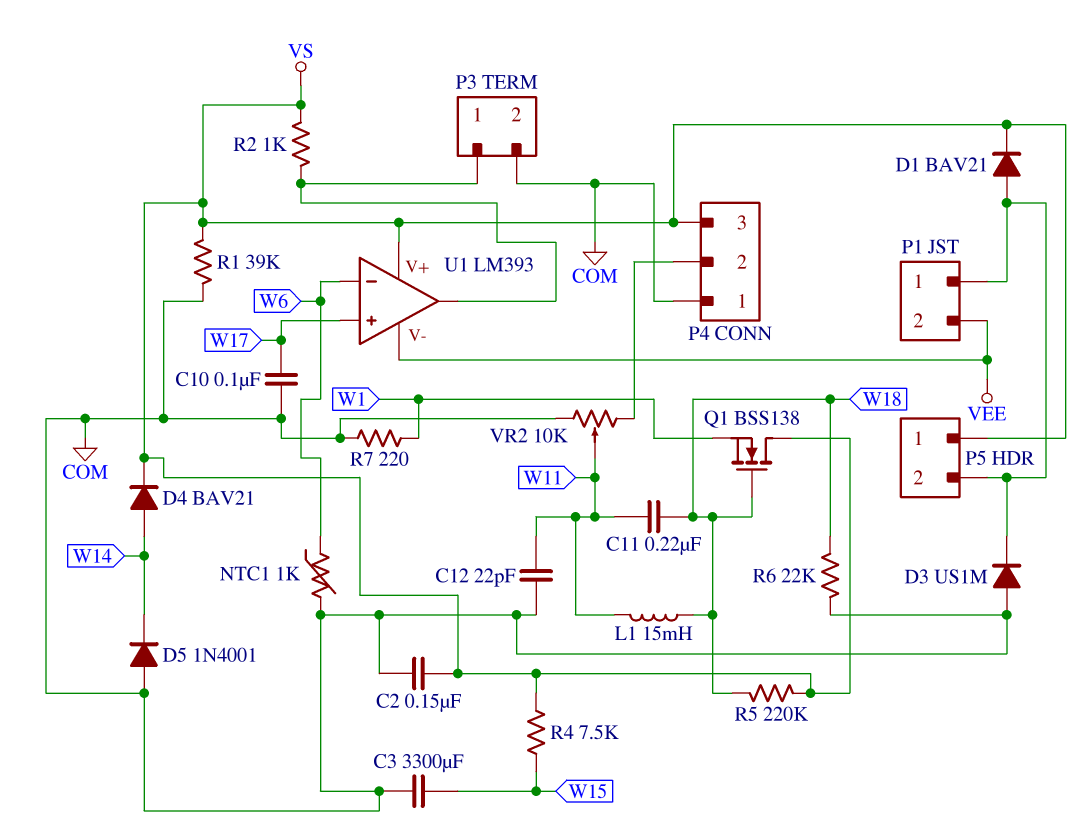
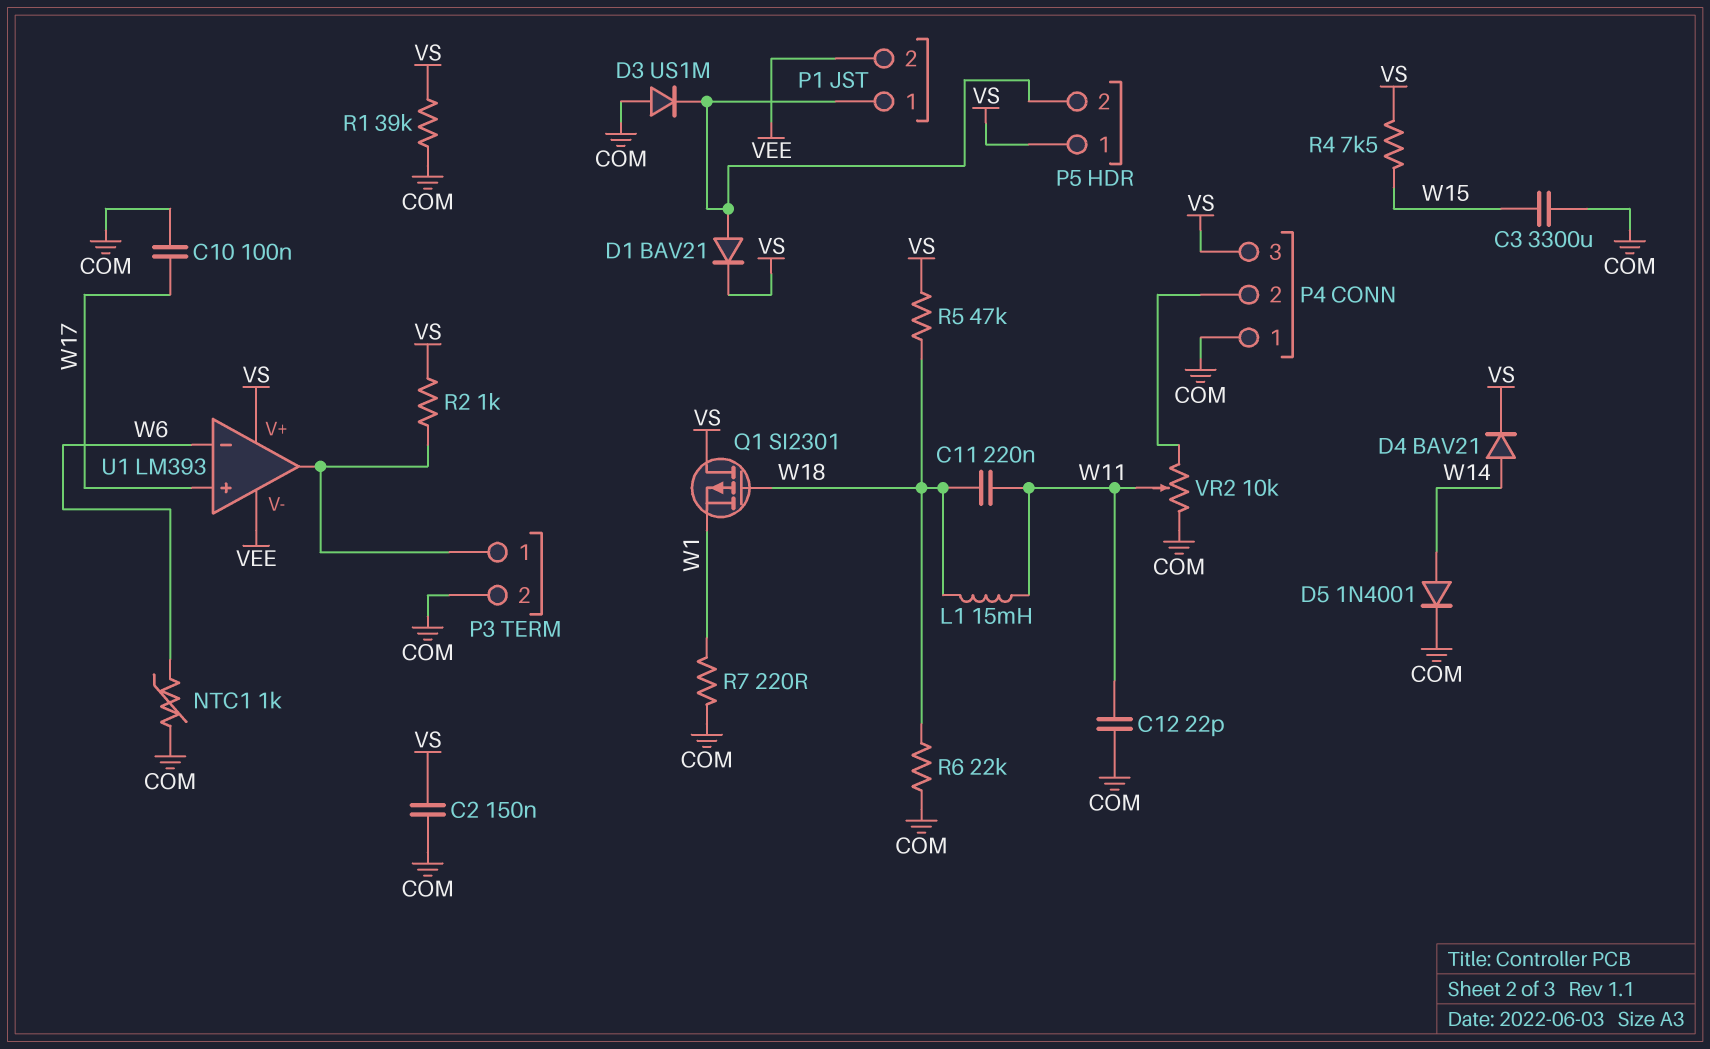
D5: diode 1N4001 (A COM, K W14) -> diode 1N4001 (A W14, K COM)
Q1: NMOS BSS138 (G W18, D VS, S W1) -> PMOS SI2301 (G W18, D VS, S W1)
R5: 220k (VS, W18) -> 47k (VS, W18)

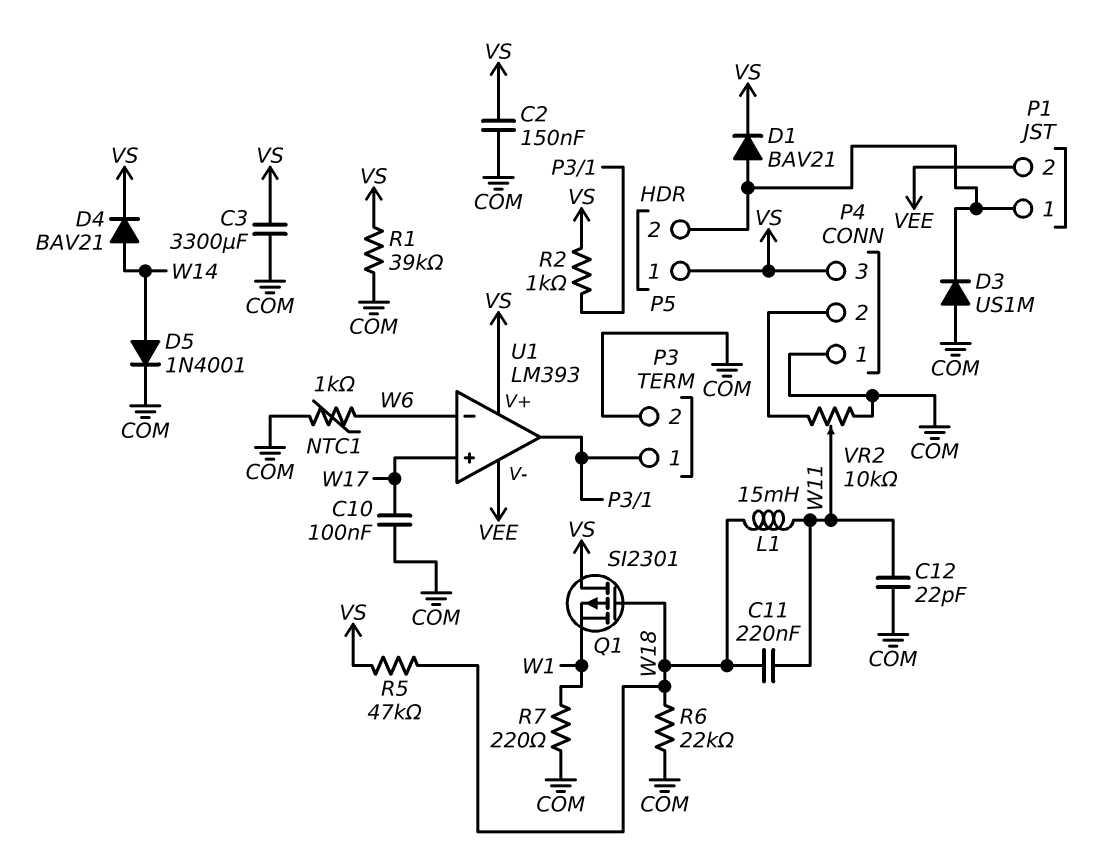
C3: 3300uF (COM, W15) -> 3300uF (COM, VS)
R4: 7.5k (VS, W15) -> none

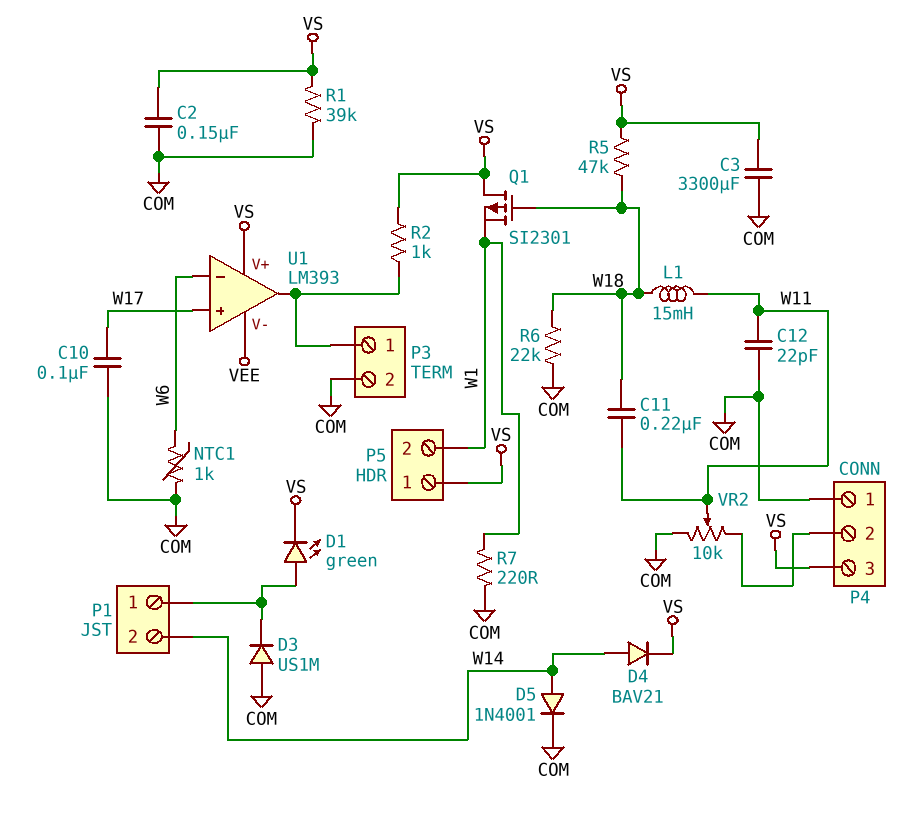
D1: diode BAV21 (A P1/1, K VS) -> LED green (A P1/1, K VS)
P1 pin 2: VEE -> W14
P5 pin 2: P1/1 -> W1

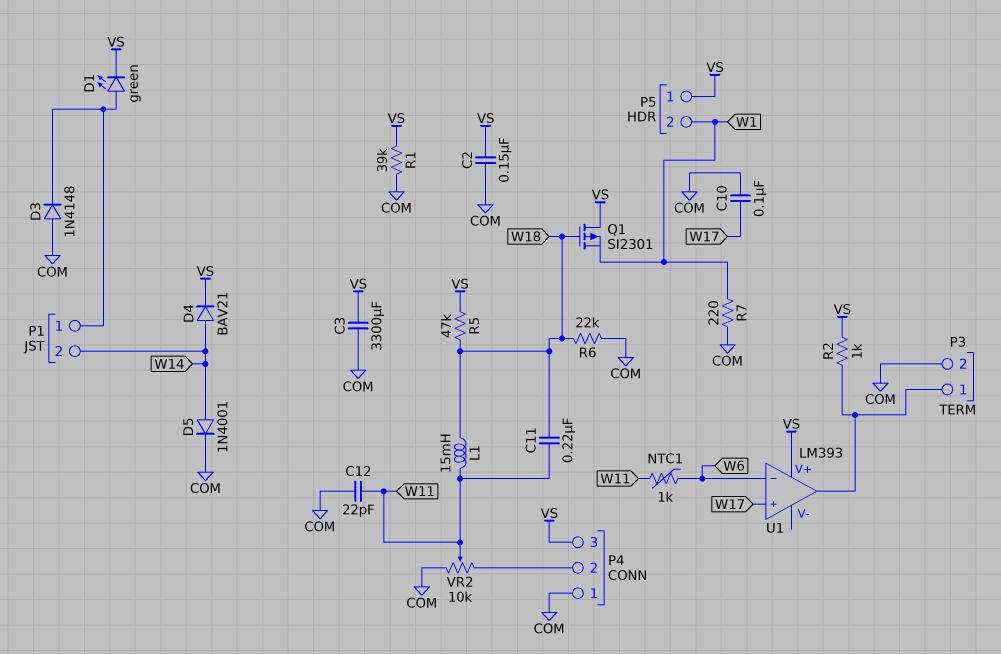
D3: diode US1M (A COM, K P1/1) -> diode 1N4148 (A COM, K P1/1)
NTC1: 1k (COM, W6) -> 1k (W6, W11)
U1 pin V-: VEE -> none

